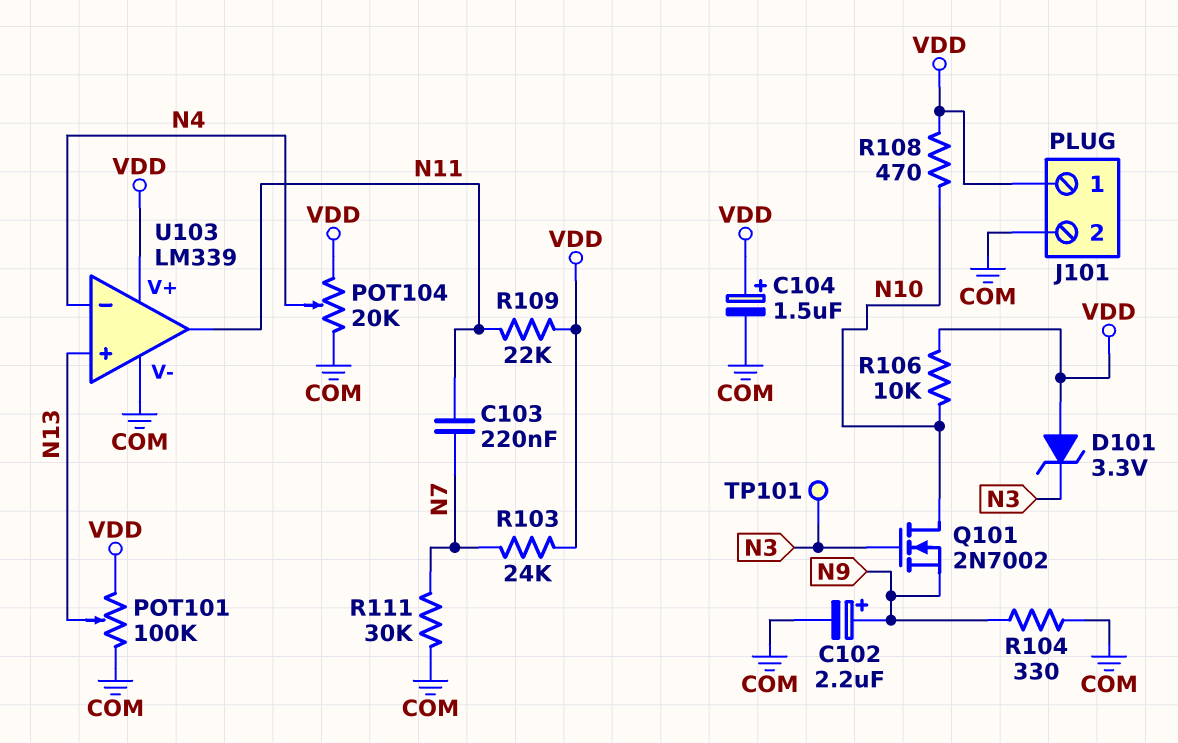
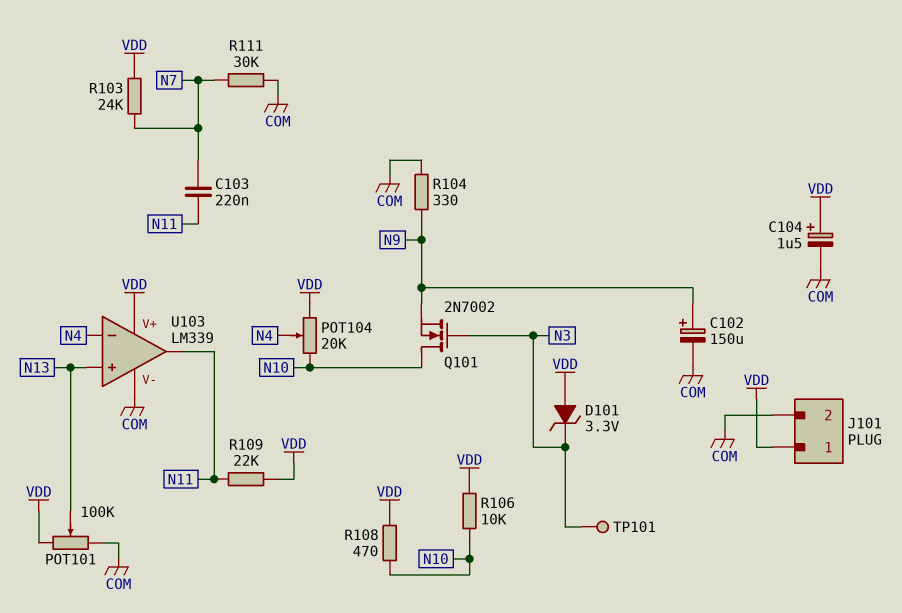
C102: 2.2uF (plus N9, minus COM) -> 150uF (plus N9, minus COM)
POT104: 20k (COM, VDD, wiper N4) -> 20k (N10, VDD, wiper N4)

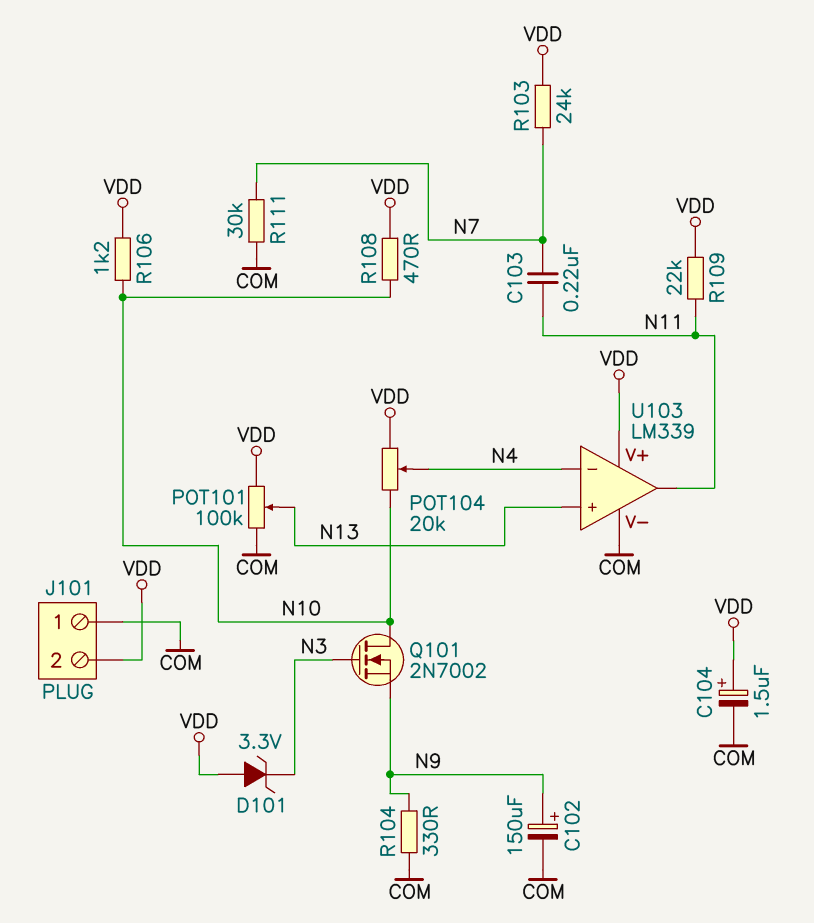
J101 pin 1: VDD -> COM
J101 pin 2: COM -> VDD
R106: 10k (N10, VDD) -> 1.2k (N10, VDD)
TP101: test point (N3) -> none

